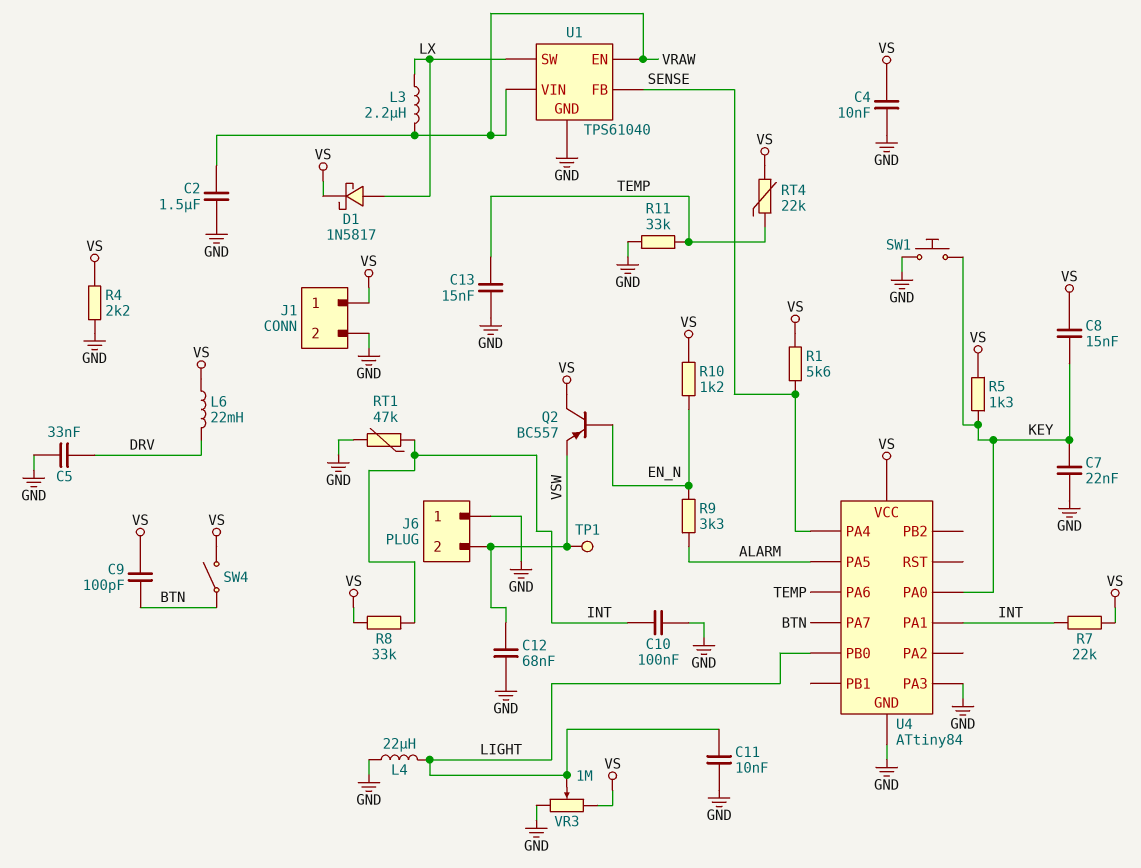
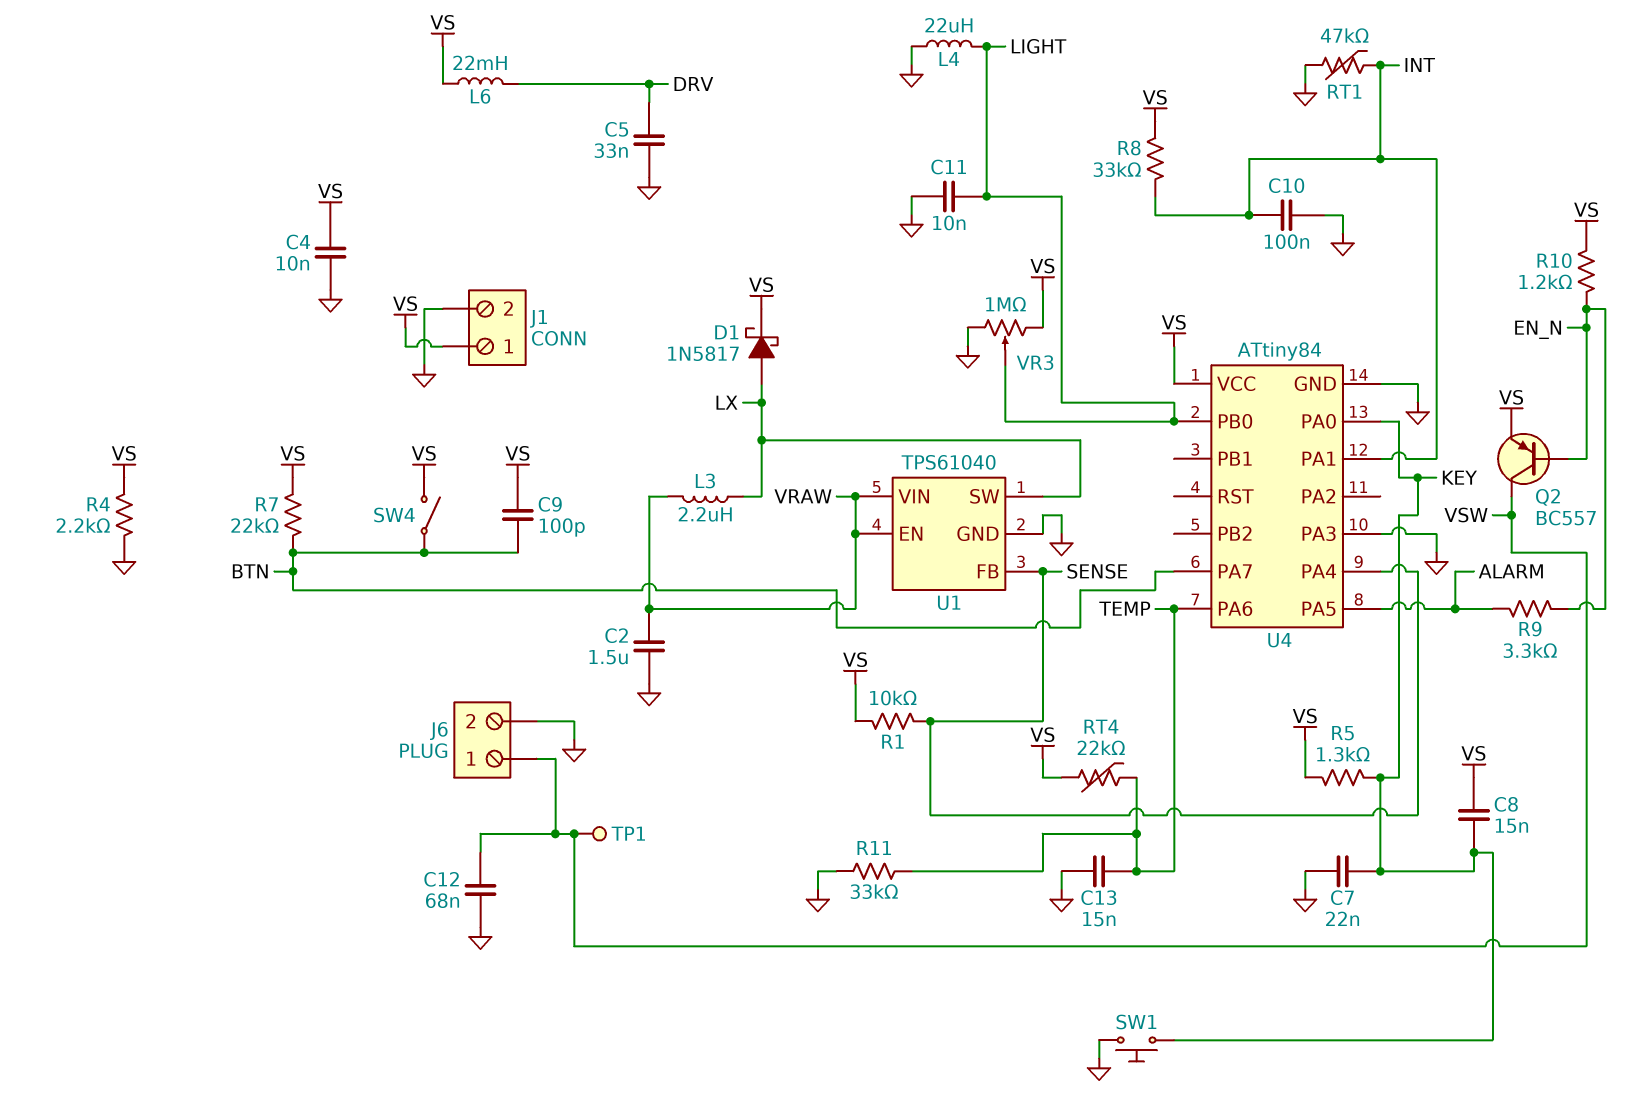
J6 pin 1: GND -> VSW
J6 pin 2: VSW -> GND
Q2: PNP BC557 (B EN_N, C VS, E VSW) -> PNP BC557 (B EN_N, C VSW, E VS)
R1: 5.6k (SENSE, VS) -> 10k (SENSE, VS)
R7: 22k (INT, VS) -> 22k (BTN, VS)

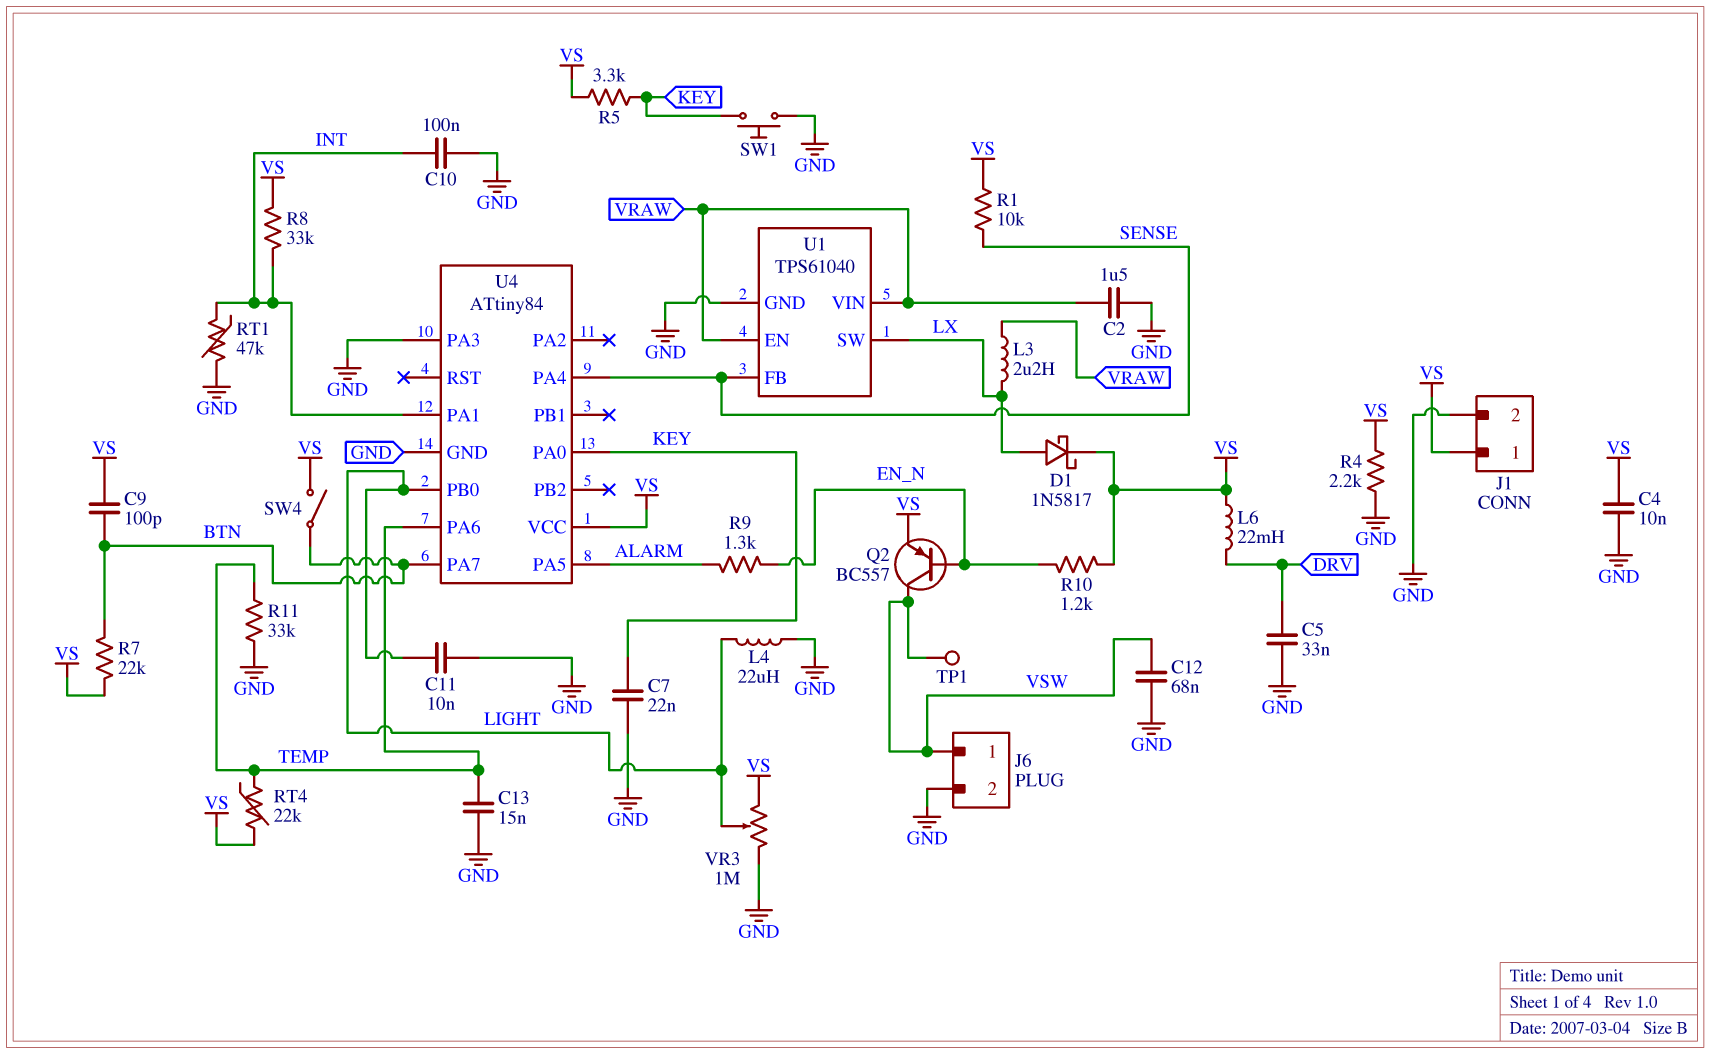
C8: 15nF (KEY, VS) -> none
R5: 1.3k (KEY, VS) -> 3.3k (KEY, VS)
R9: 3.3k (ALARM, EN_N) -> 1.3k (ALARM, EN_N)

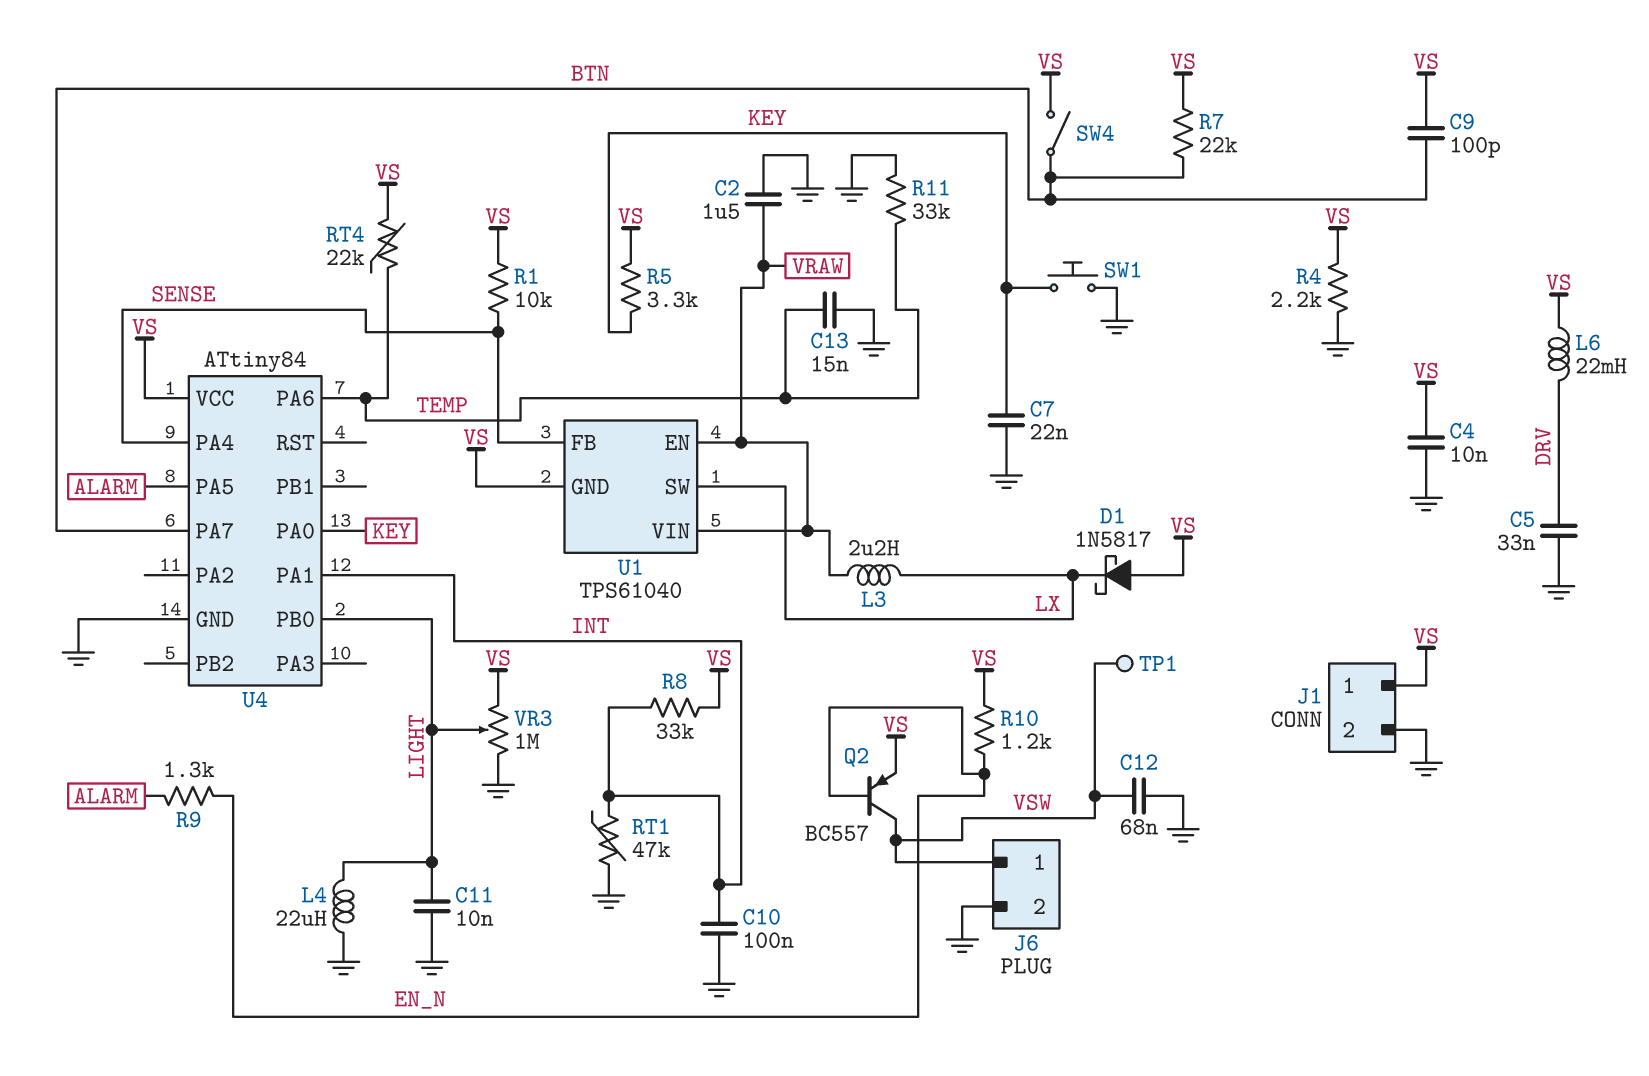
D1: schottky 1N5817 (A LX, K VS) -> schottky 1N5817 (A VS, K LX)
U1 pin GND: GND -> VS
U4 pin PA3: GND -> none

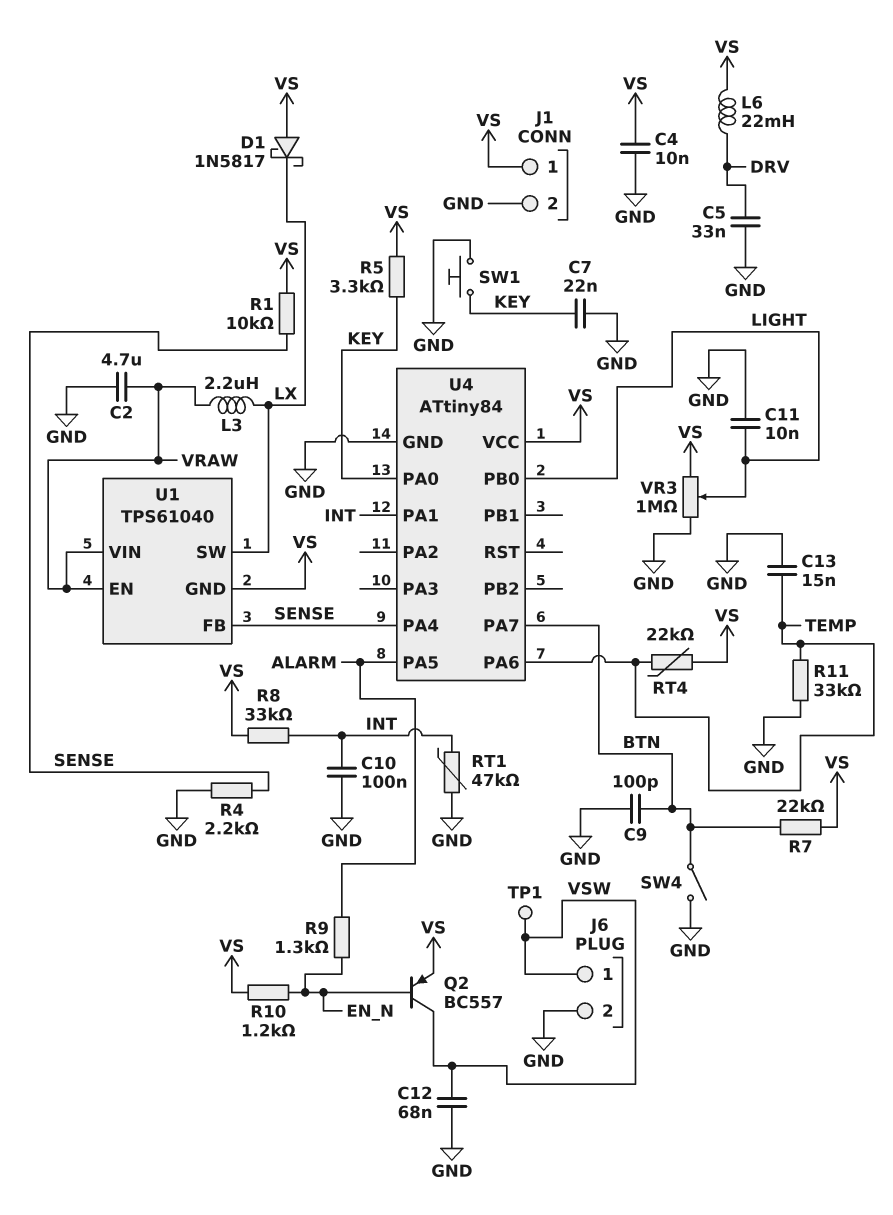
C2: 1.5uF (GND, VRAW) -> 4.7uF (GND, VRAW)
C9: 100pF (BTN, VS) -> 100pF (BTN, GND)
L4: 22uH (GND, LIGHT) -> none
R4: 2.2k (GND, VS) -> 2.2k (GND, SENSE)
SW4: switch (BTN, VS) -> switch (BTN, GND)

